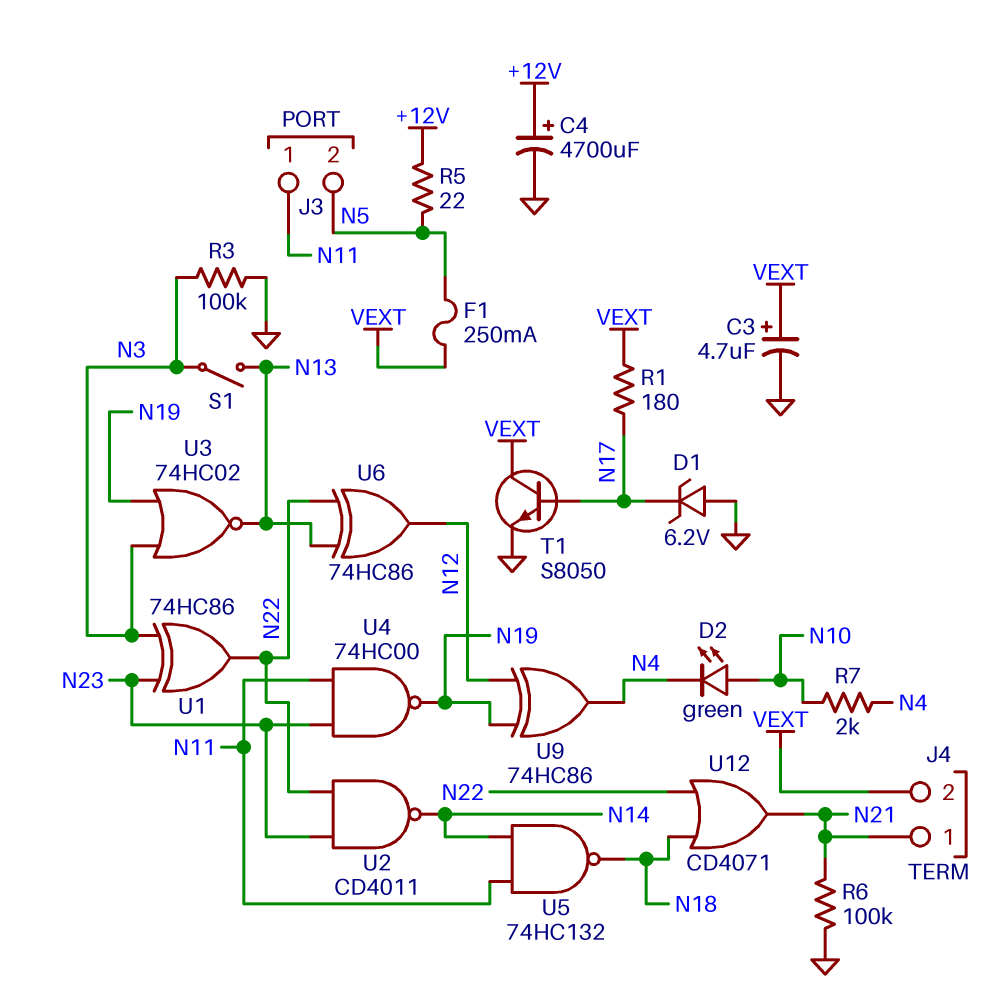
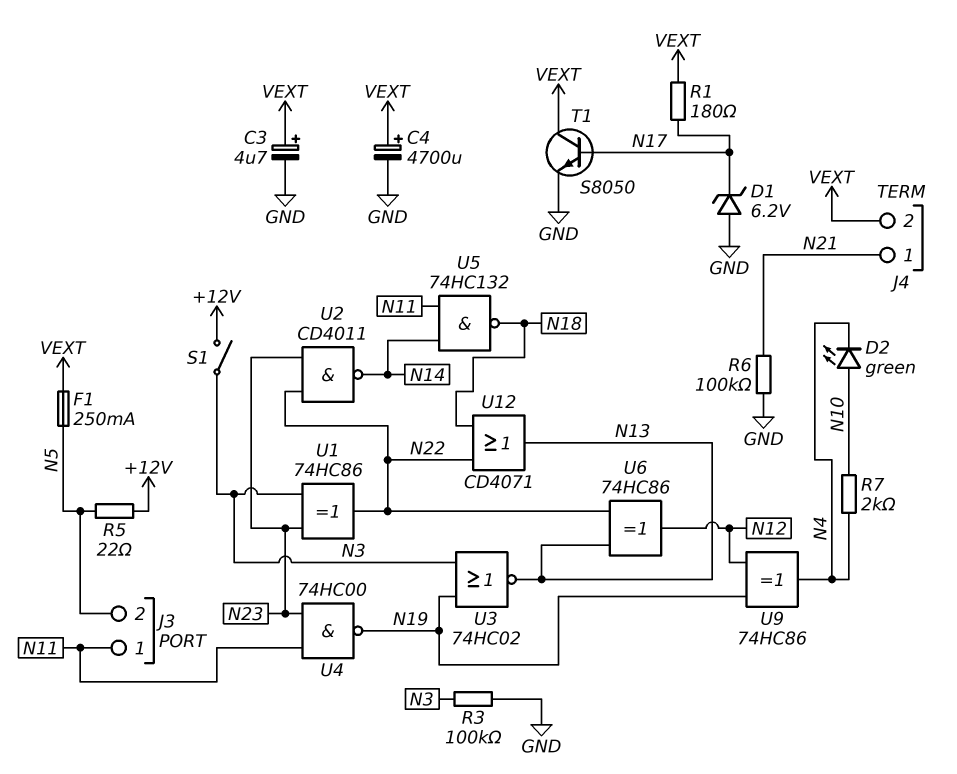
C4: 4700uF (plus +12V, minus GND) -> 4700uF (plus VEXT, minus GND)
S1: switch (N3, N13) -> switch (+12V, N3)
U12: OR CD4071 (in N18, in N22, out N21) -> OR CD4071 (in N18, in N22, out N13)

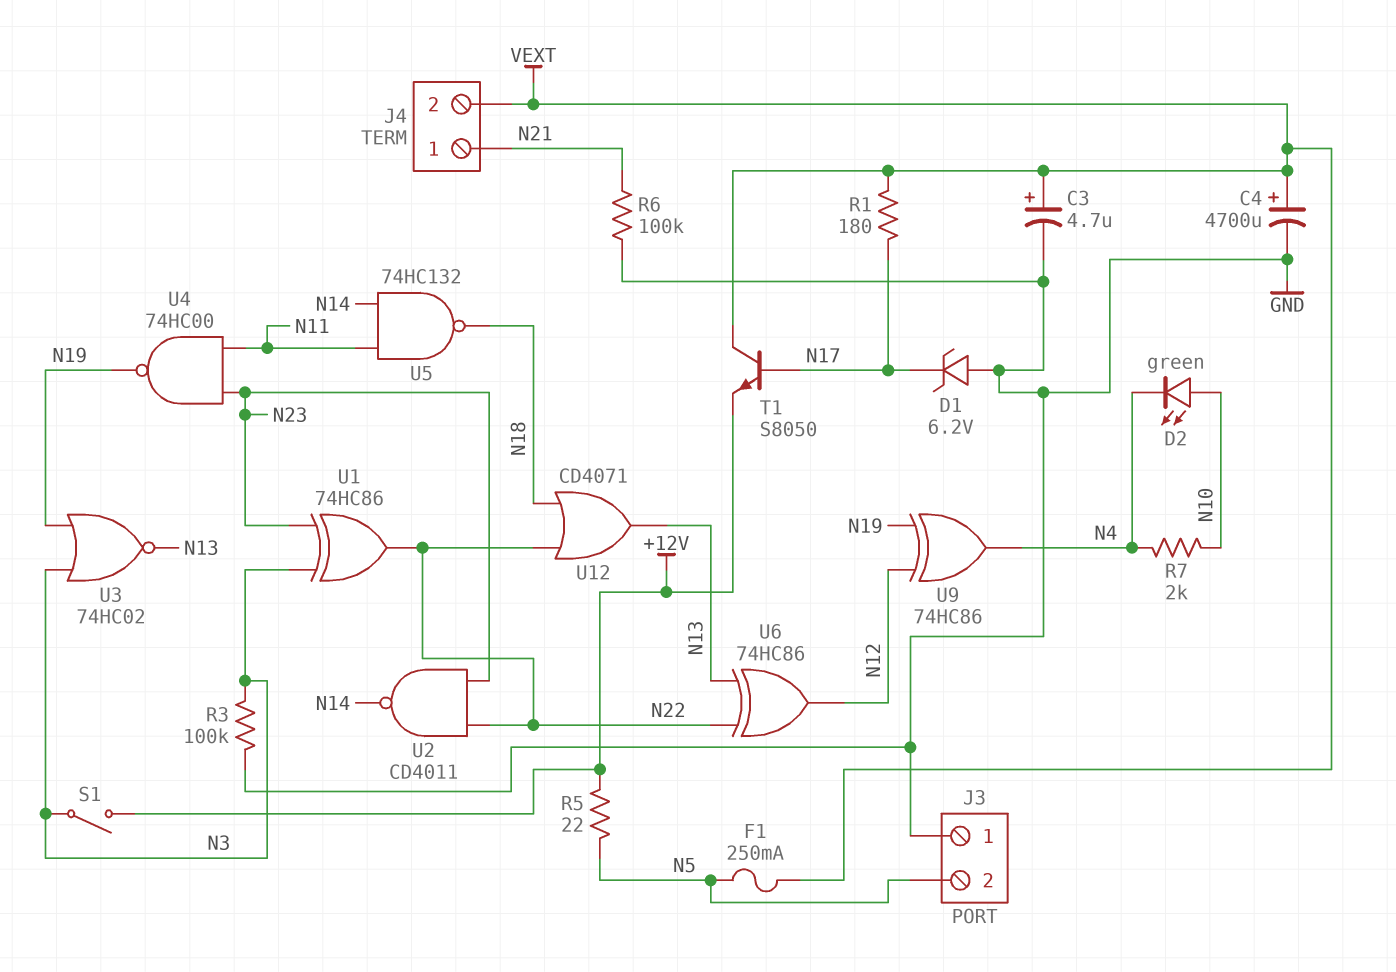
J3 pin 1: N11 -> GND
T1: NPN S8050 (B N17, C VEXT, E GND) -> NPN S8050 (B N17, C VEXT, E +12V)

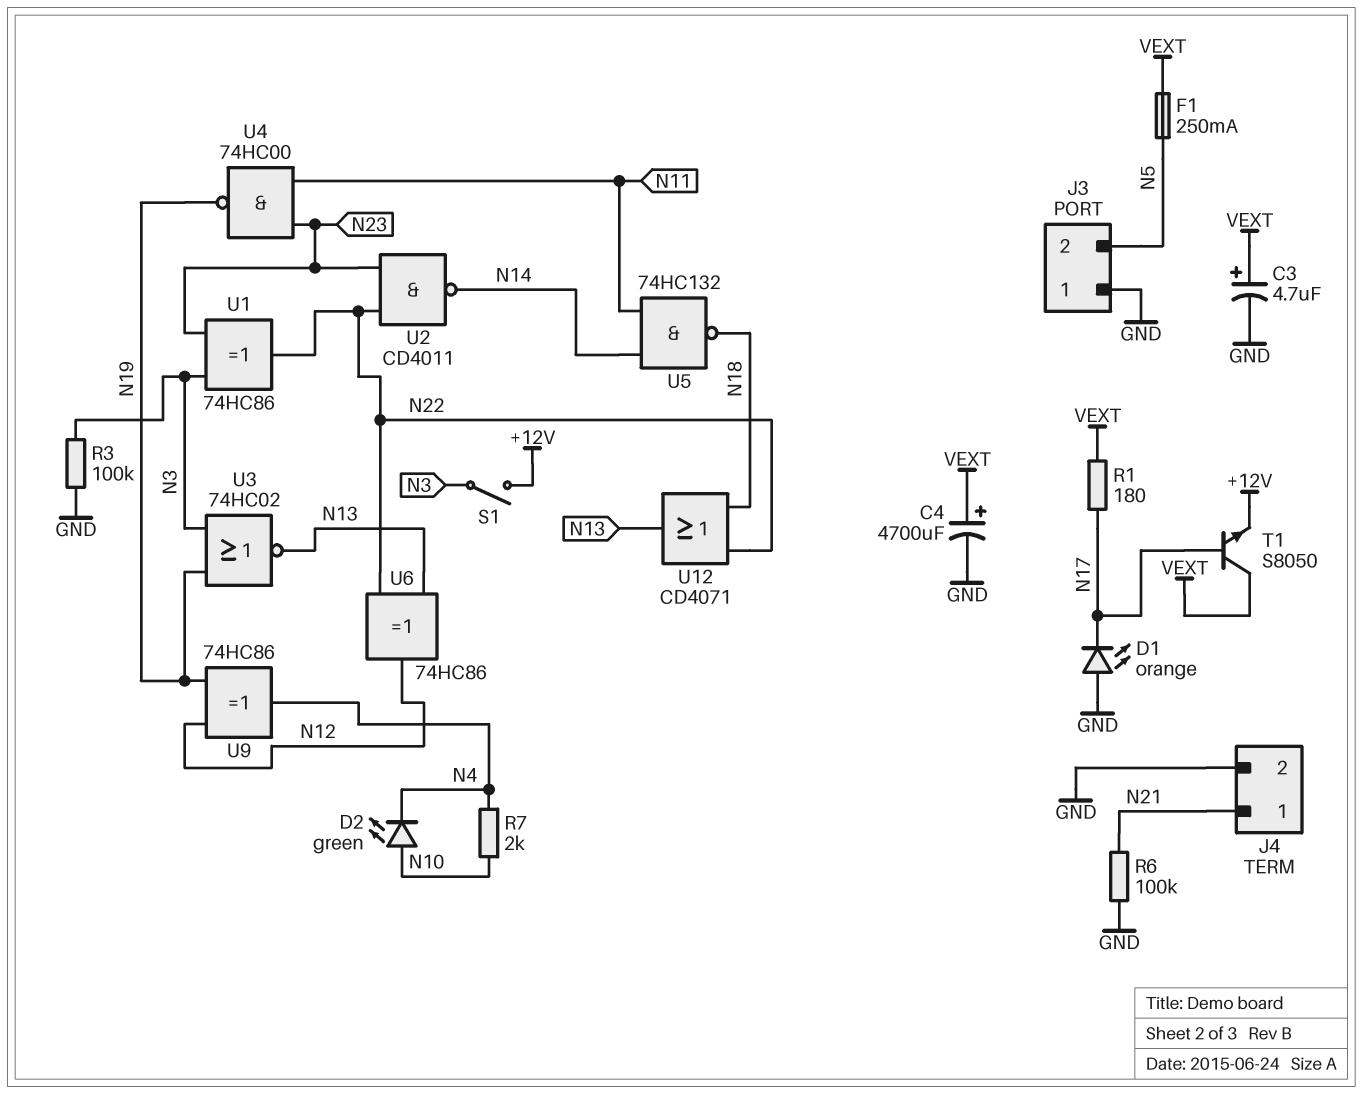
D1: zener 6.2V (A GND, K N17) -> LED orange (A GND, K N17)
J4 pin 2: VEXT -> GND
R5: 22 (+12V, N5) -> none

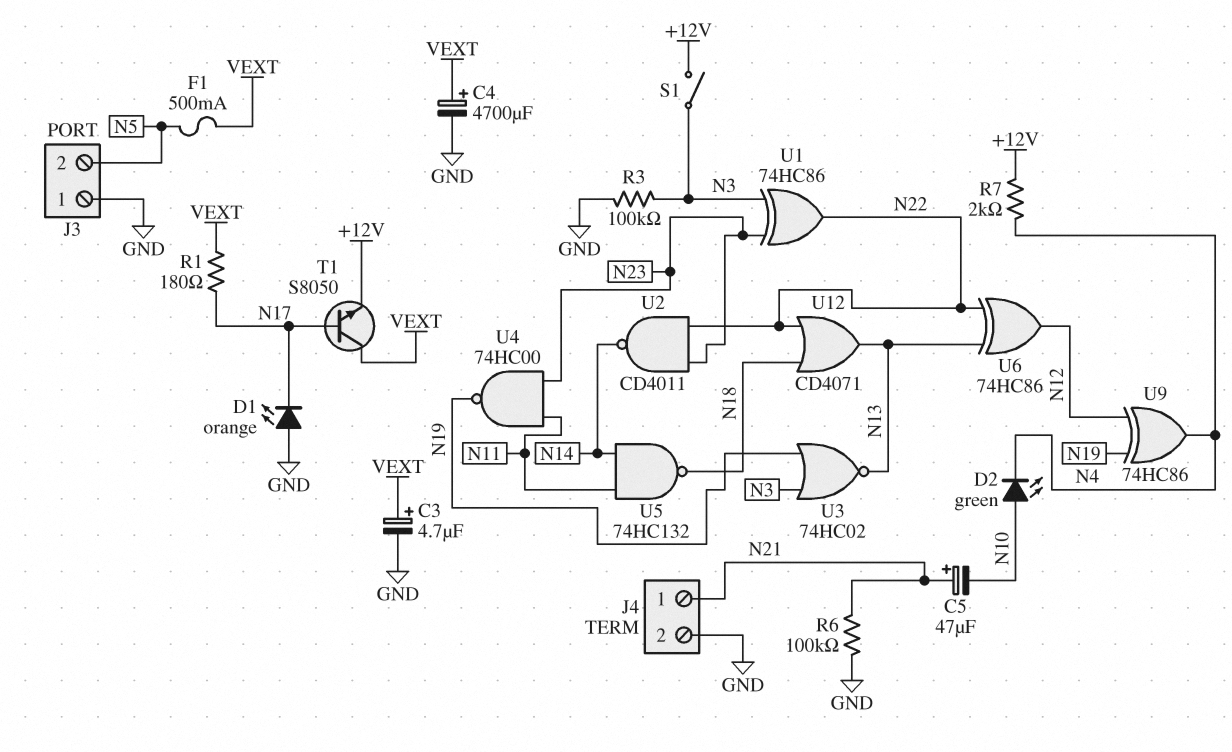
C5: none -> 47uF (plus N21, minus N10)
F1: 250mA (N5, VEXT) -> 500mA (N5, VEXT)
R7: 2k (N4, N10) -> 2k (+12V, N4)

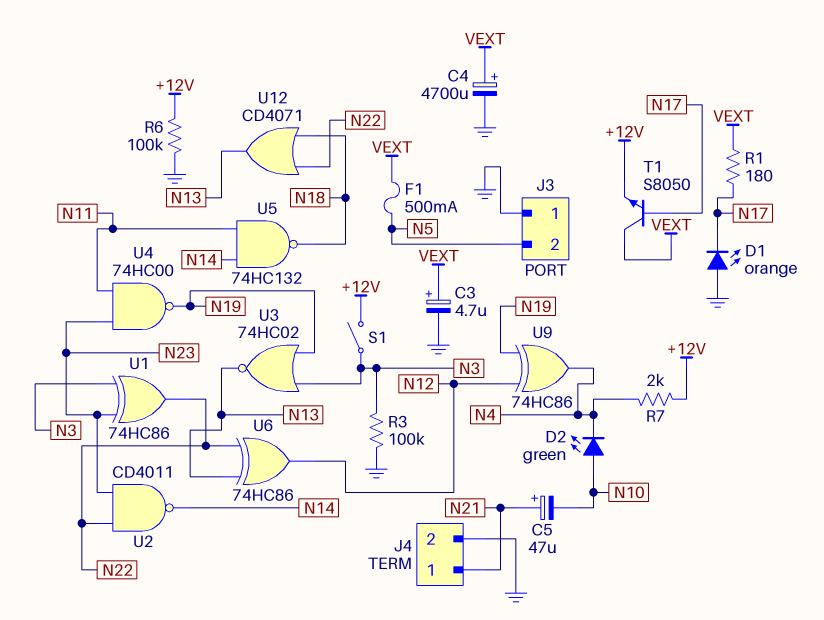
R6: 100k (GND, N21) -> 100k (+12V, GND)

